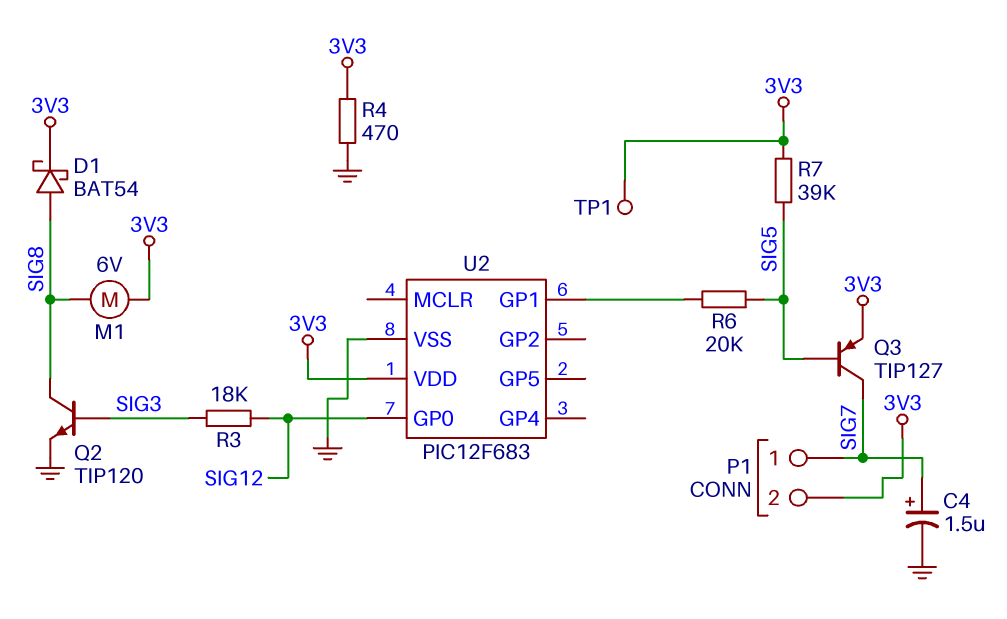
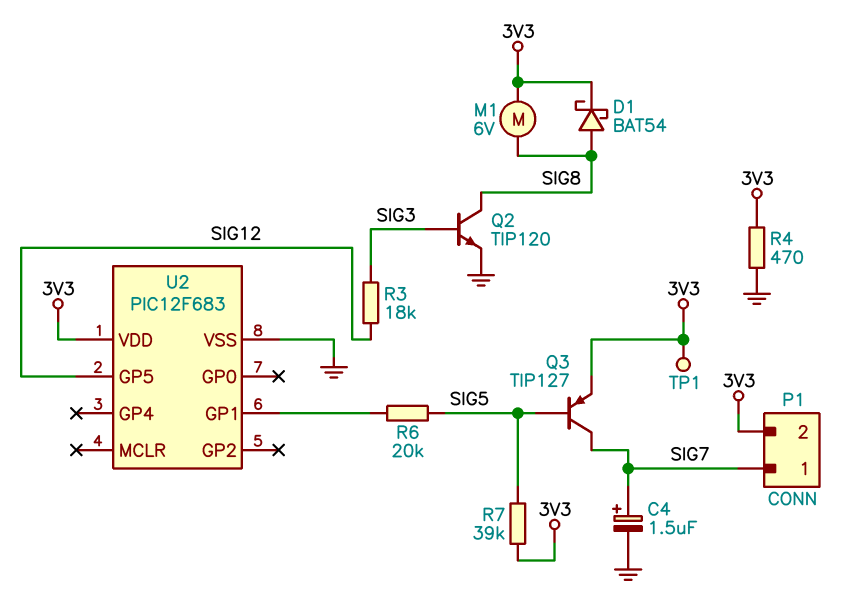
U2 pin GP0: SIG12 -> none
U2 pin GP5: none -> SIG12

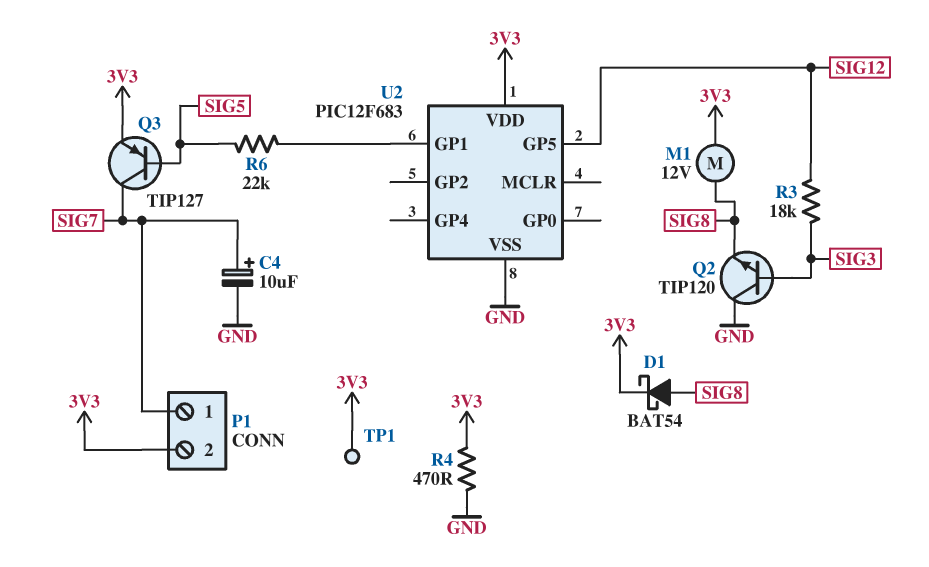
C4: 1.5uF (plus SIG7, minus GND) -> 10uF (plus SIG7, minus GND)
M1: motor 6V (3V3, SIG8) -> motor 12V (3V3, SIG8)
Q2: NPN TIP120 (B SIG3, C SIG8, E GND) -> NPN TIP120 (B SIG3, C GND, E SIG8)
R6: 20k (SIG5, U2/GP1) -> 22k (SIG5, U2/GP1)
R7: 39k (3V3, SIG5) -> none

